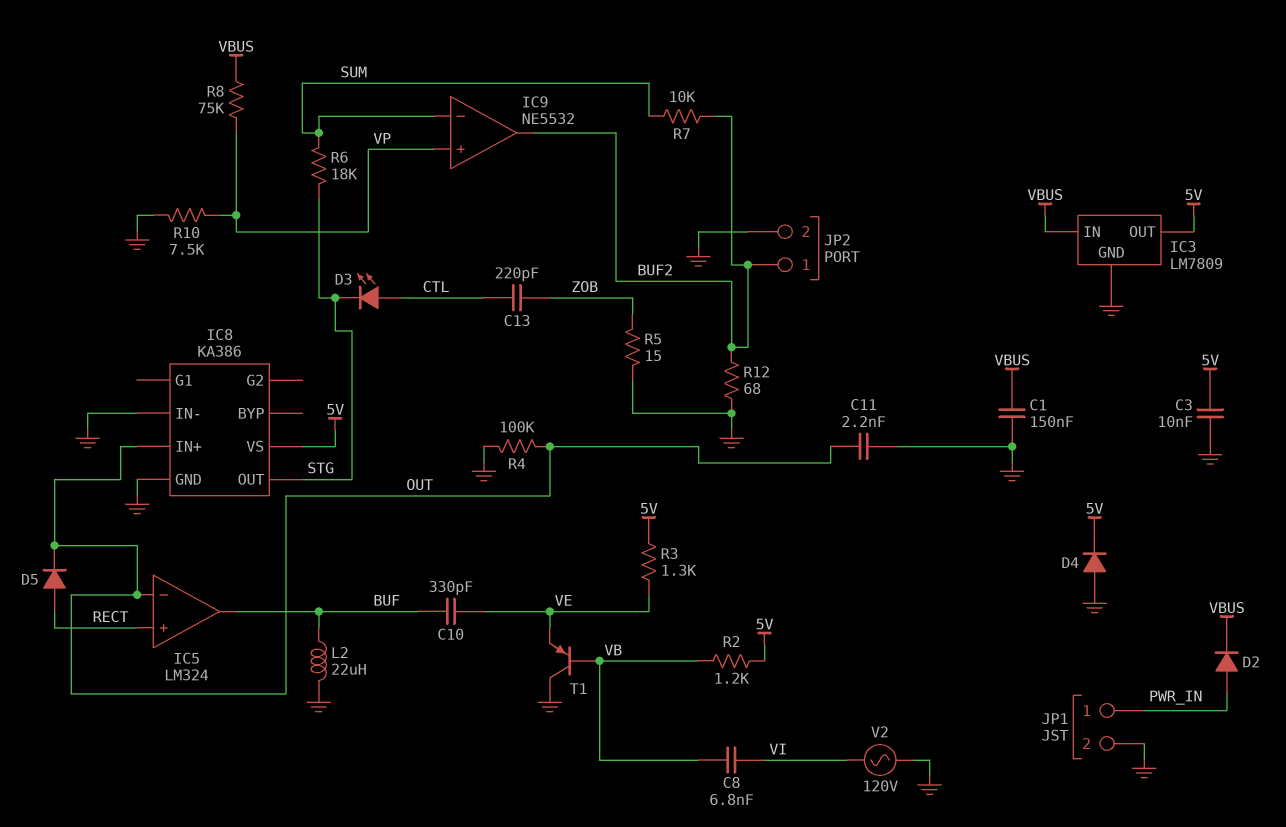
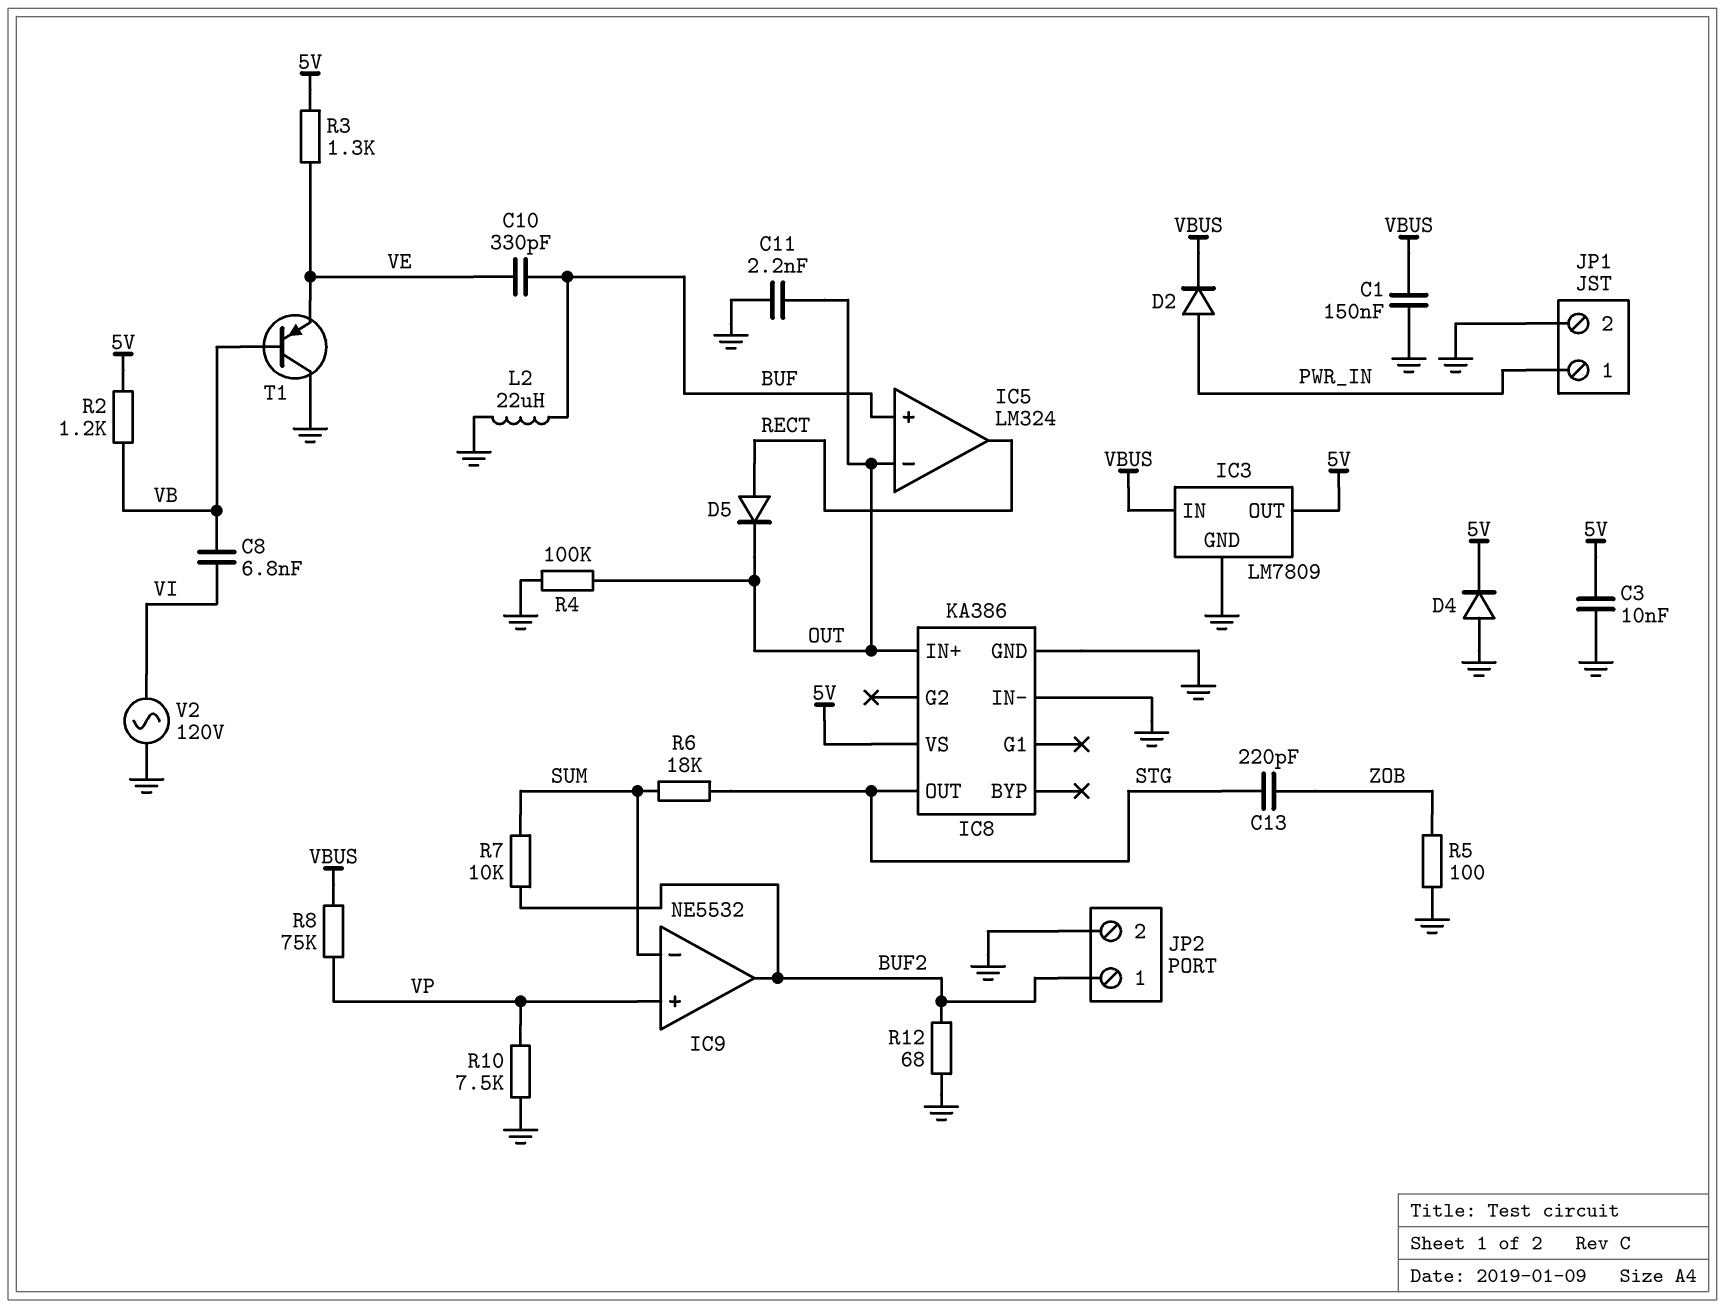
C13: 220pF (CTL, ZOB) -> 220pF (STG, ZOB)
D3: LED (A CTL, K STG) -> none
IC5 pin in+: RECT -> BUF
IC5 pin out: BUF -> RECT
R5: 15 (GND, ZOB) -> 100 (GND, ZOB)

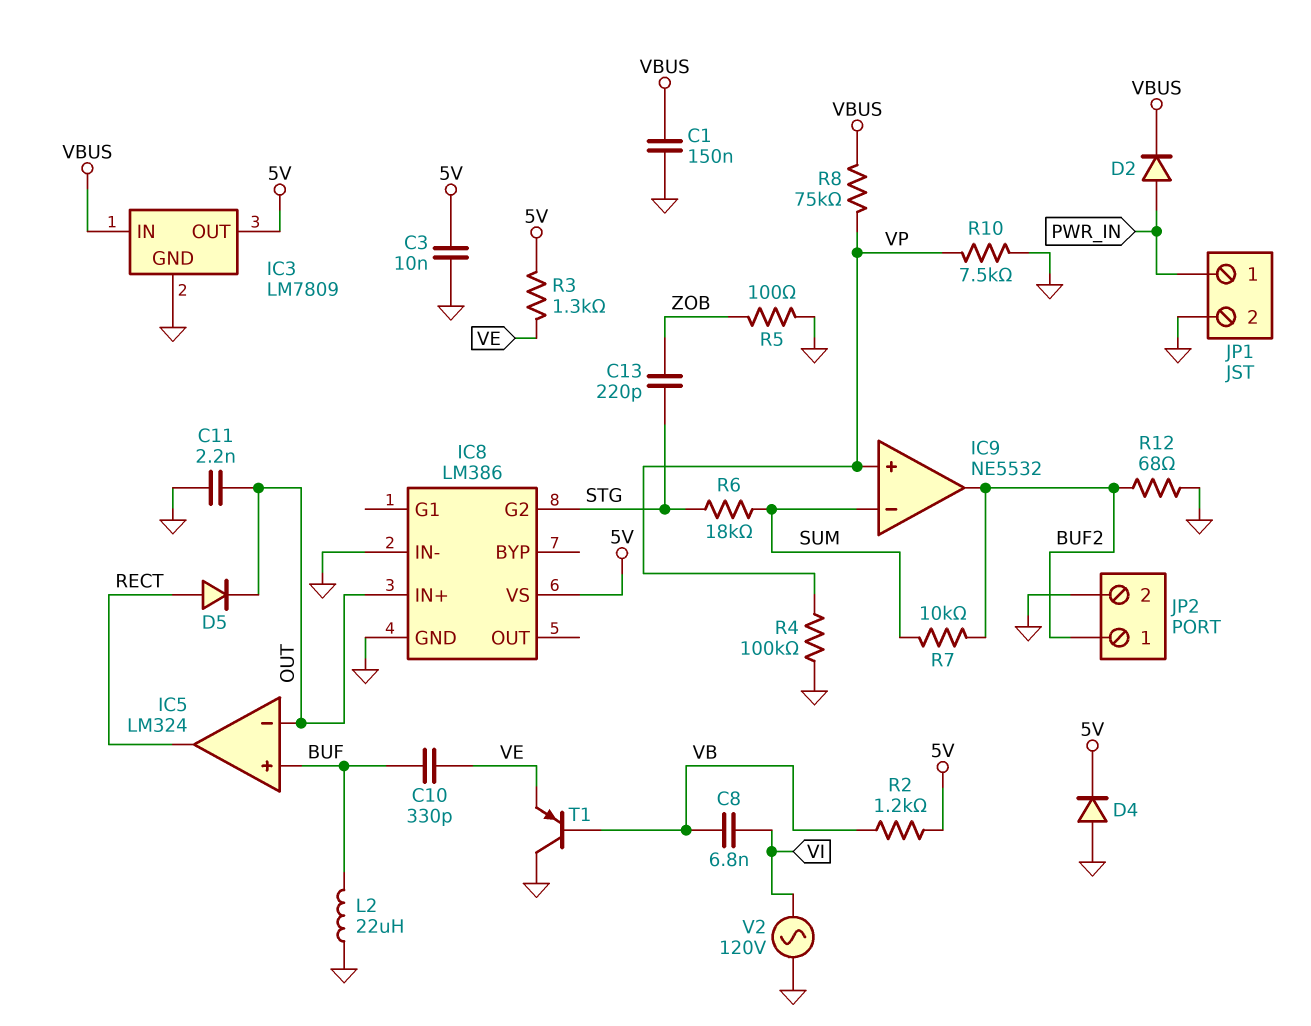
IC8: KA386 -> LM386
IC8 pin G2: none -> STG
IC8 pin OUT: STG -> none
R4: 100k (GND, OUT) -> 100k (GND, VP)

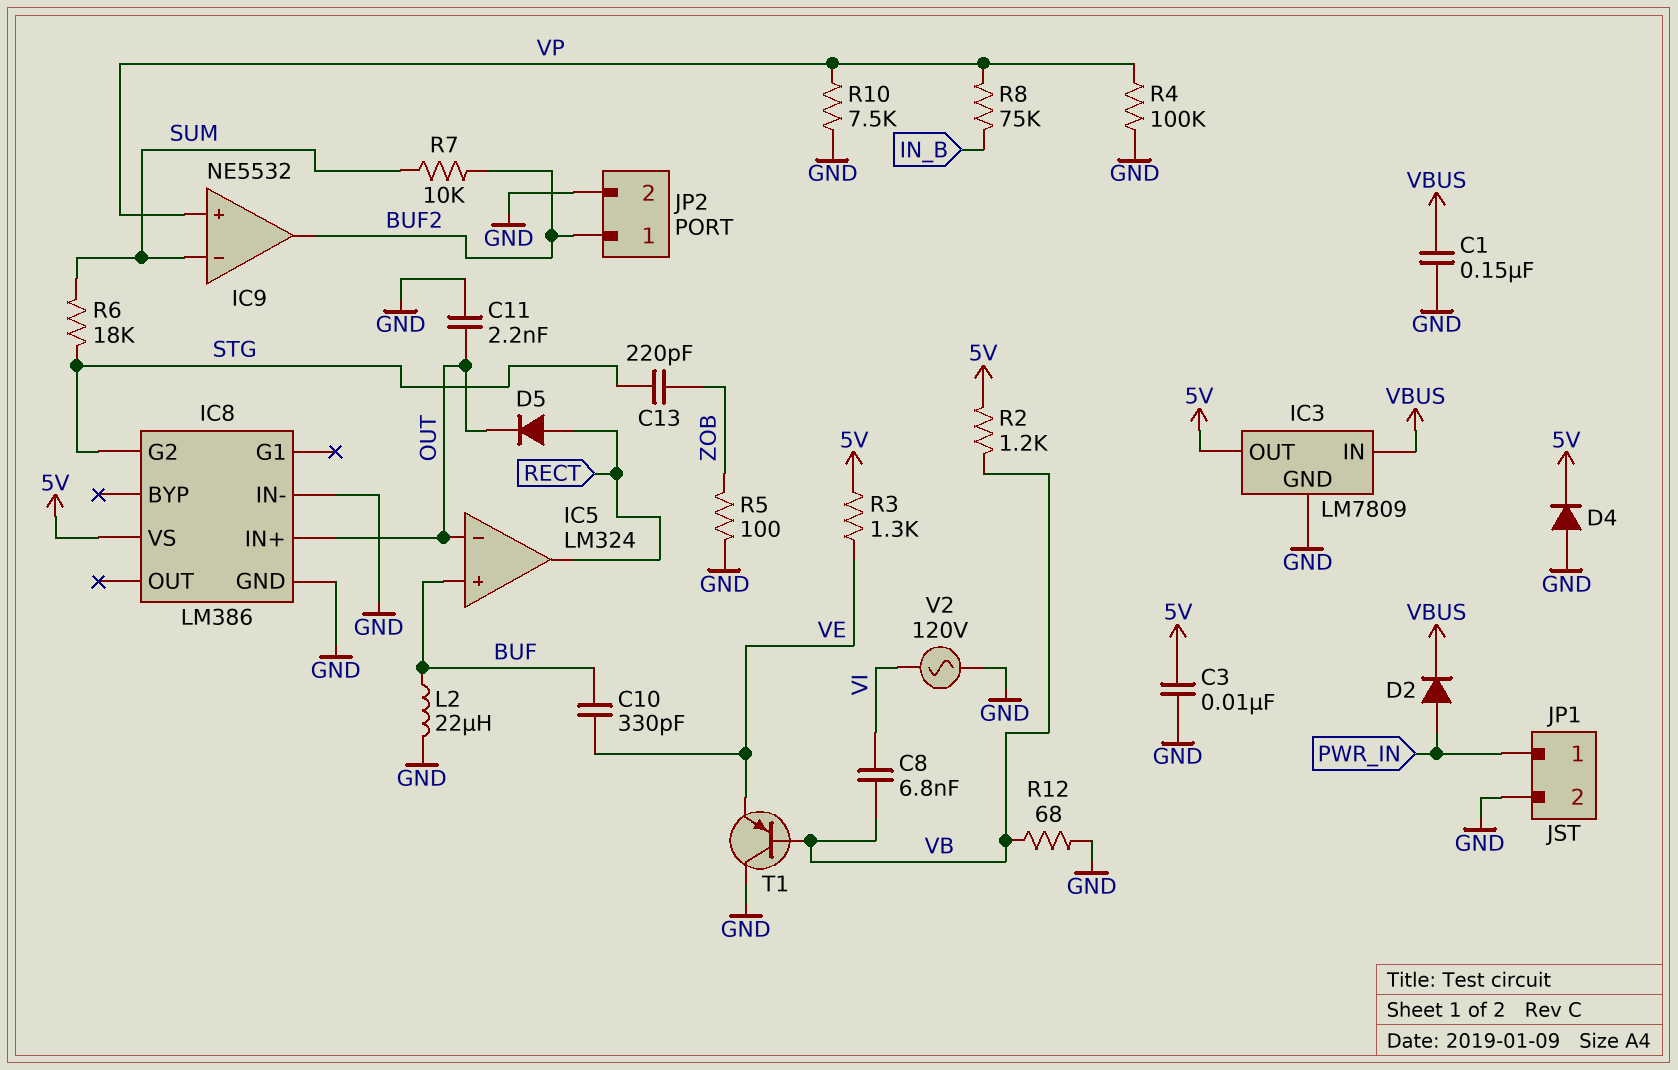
R8: 75k (VBUS, VP) -> 75k (IN_B, VP)
R12: 68 (BUF2, GND) -> 68 (GND, VB)

